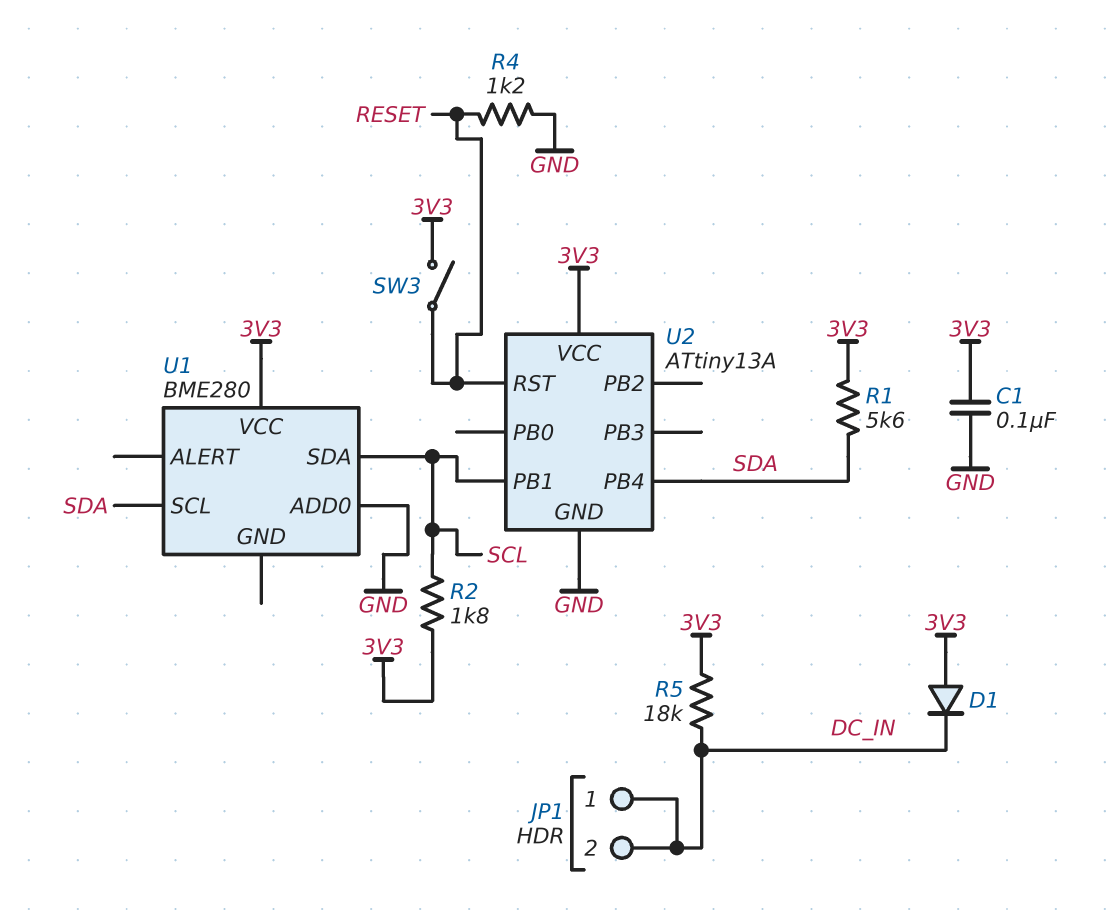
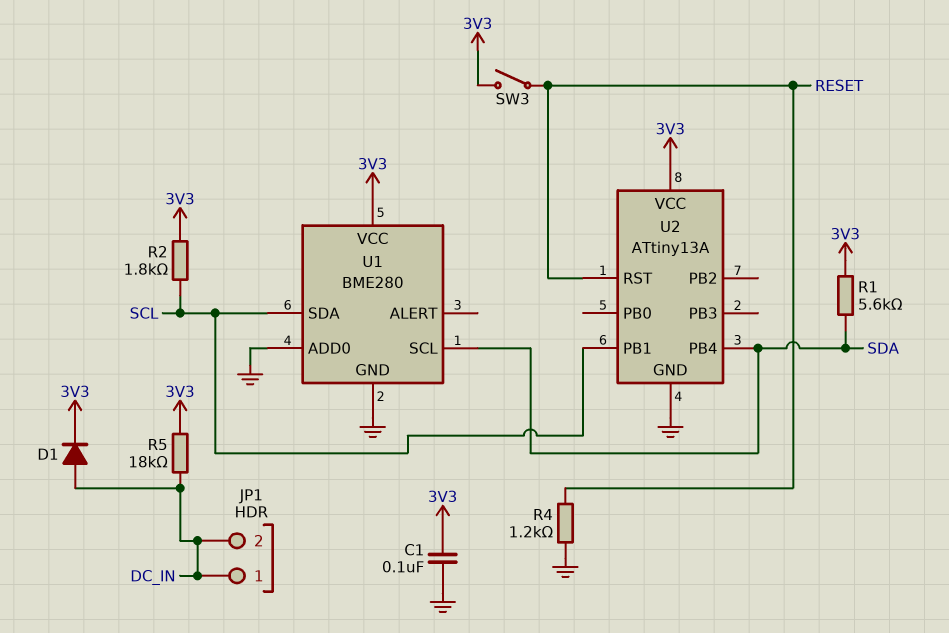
D1: diode (A 3V3, K DC_IN) -> diode (A DC_IN, K 3V3)
U1 pin GND: none -> GND

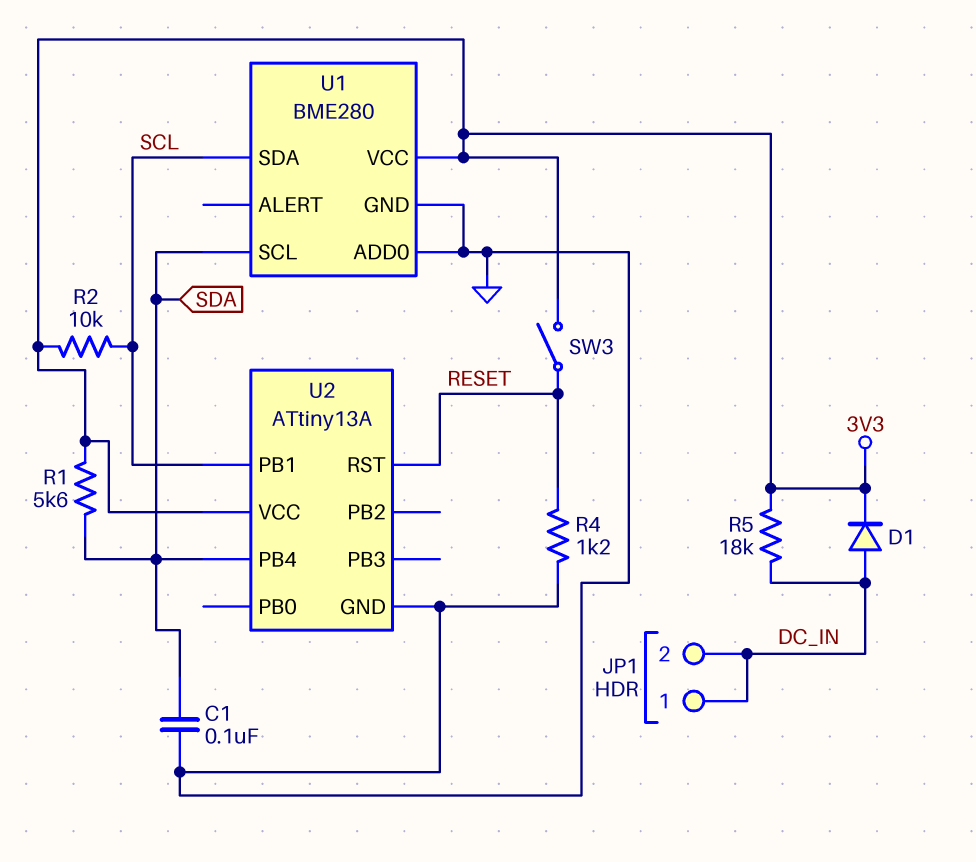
C1: 100nF (3V3, GND) -> 100nF (GND, SDA)
R2: 1.8k (3V3, SCL) -> 10k (3V3, SCL)

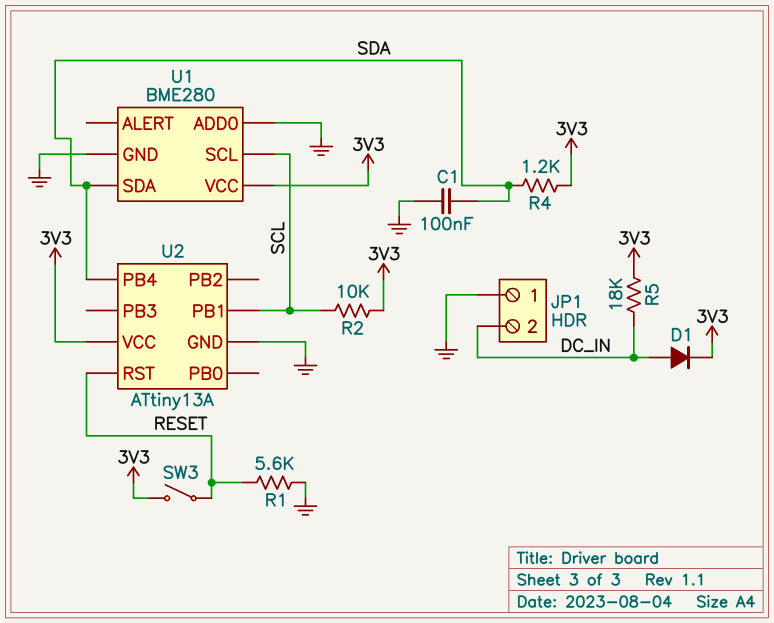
JP1 pin 1: DC_IN -> GND
R1: 5.6k (3V3, SDA) -> 5.6k (GND, RESET)
R4: 1.2k (GND, RESET) -> 1.2k (3V3, SDA)
U1 pin SCL: SDA -> SCL
U1 pin SDA: SCL -> SDA

